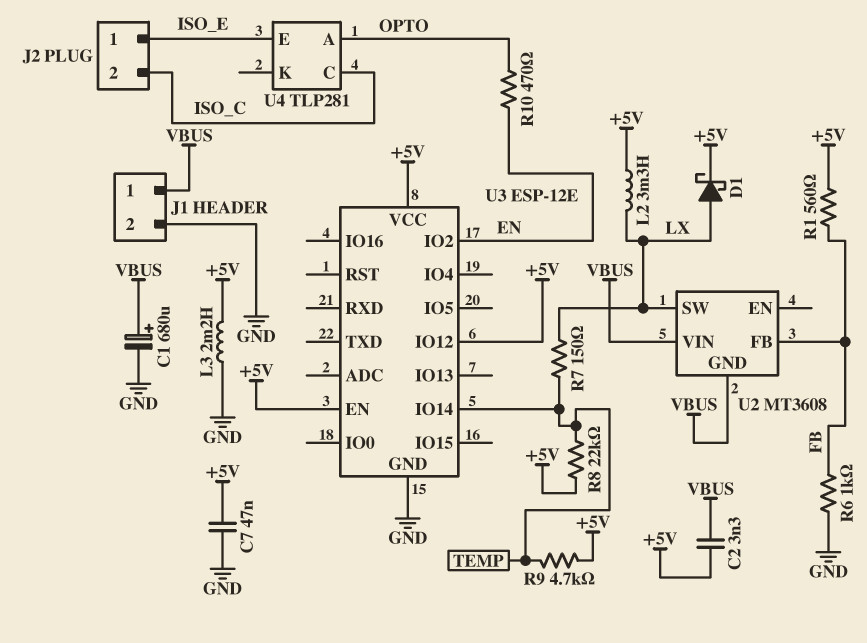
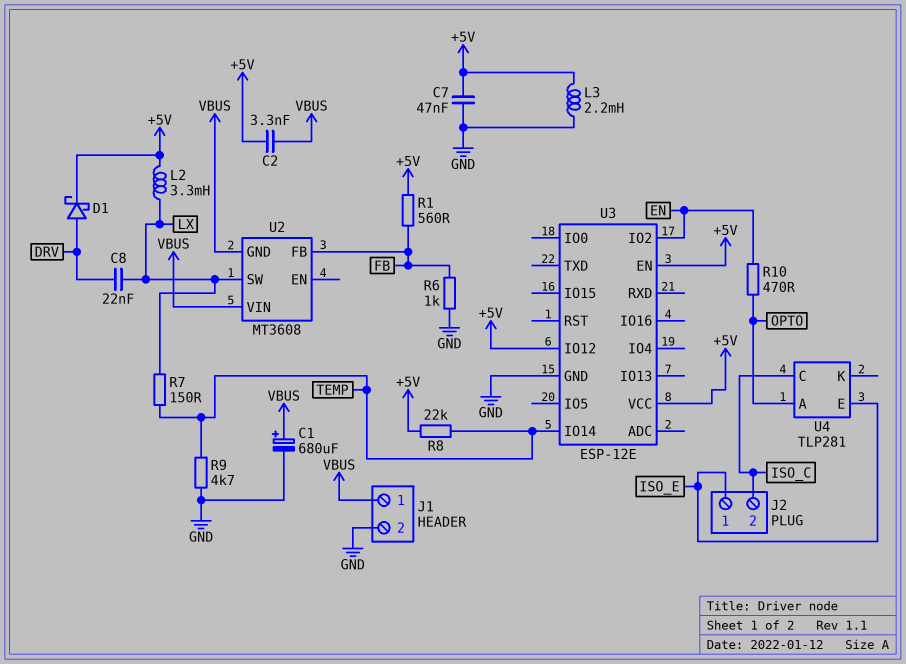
C8: none -> 22nF (DRV, LX)
D1: schottky (A LX, K +5V) -> schottky (A DRV, K +5V)
R9: 4.7k (+5V, TEMP) -> 4.7k (GND, TEMP)

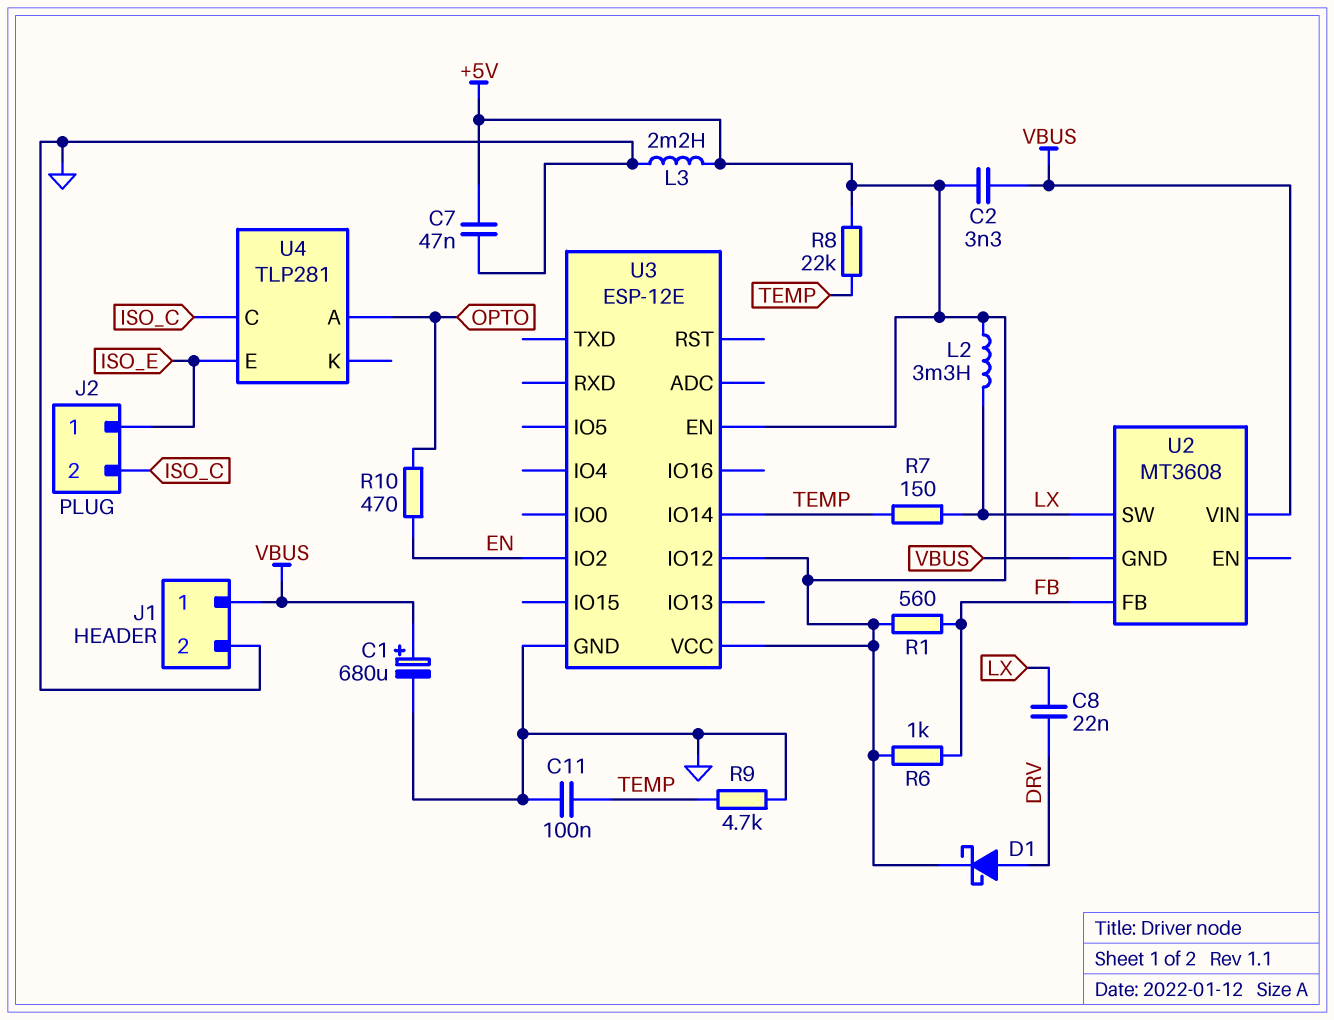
C11: none -> 100nF (GND, TEMP)
R6: 1k (FB, GND) -> 1k (+5V, FB)

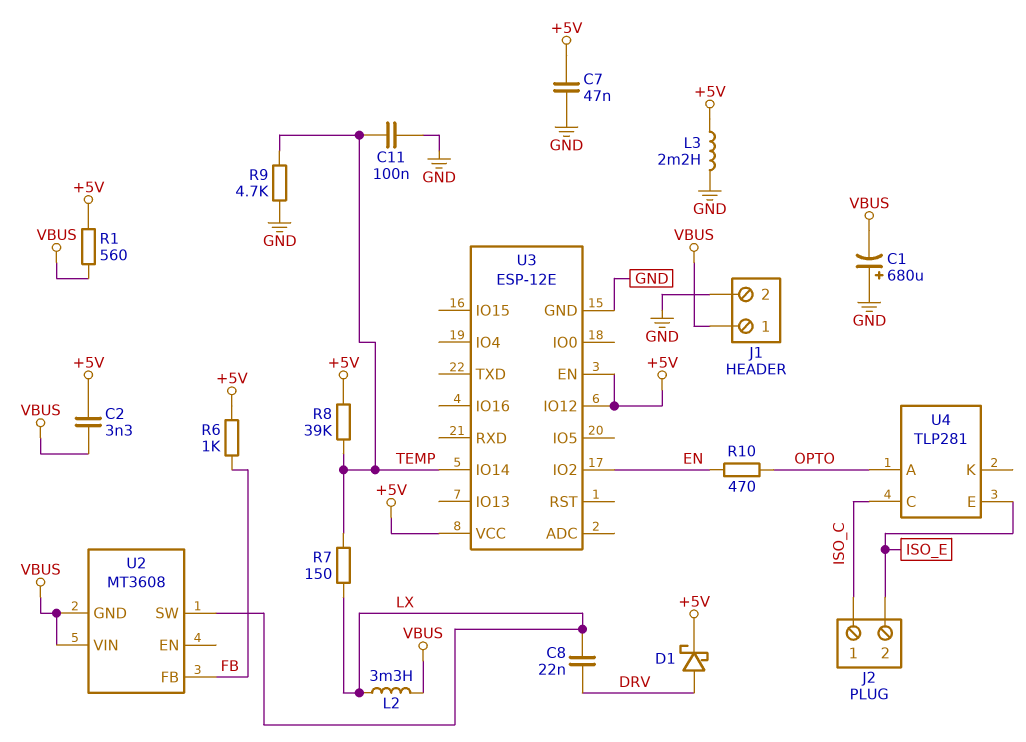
C1: 680uF (plus VBUS, minus GND) -> 680uF (plus GND, minus VBUS)
J2 pin 1: ISO_E -> ISO_C
J2 pin 2: ISO_C -> ISO_E
L2: 3.3mH (+5V, LX) -> 3.3mH (LX, VBUS)
R1: 560 (+5V, FB) -> 560 (+5V, VBUS)
R8: 22k (+5V, TEMP) -> 39k (+5V, TEMP)

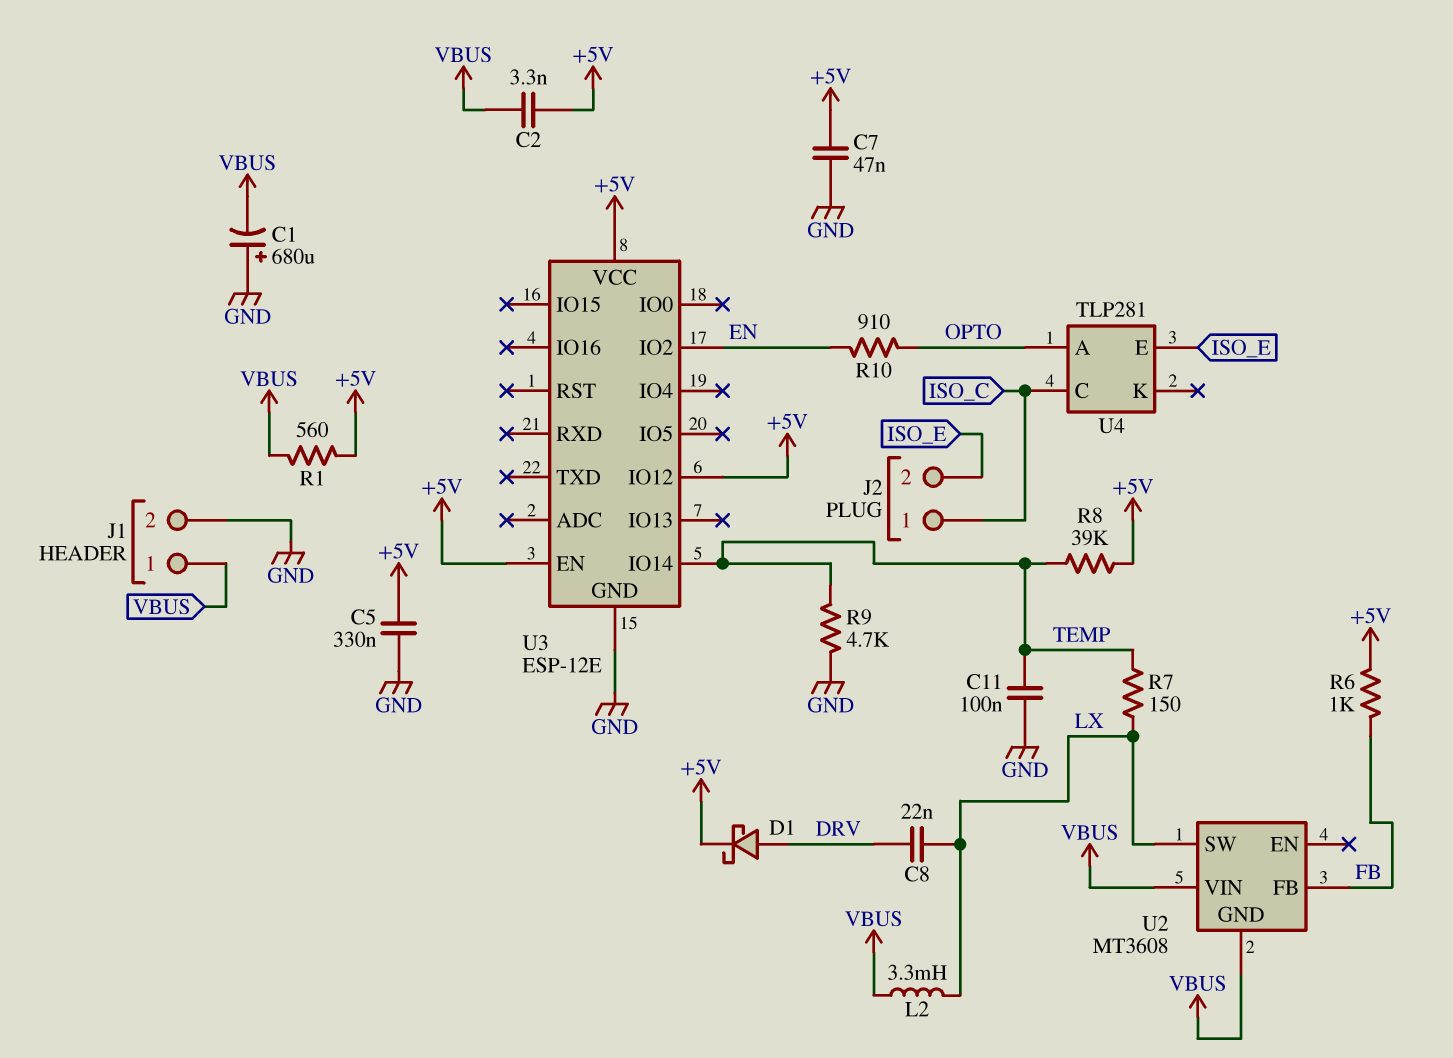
C5: none -> 330nF (+5V, GND)
L3: 2.2mH (+5V, GND) -> none
R10: 470 (EN, OPTO) -> 910 (EN, OPTO)

